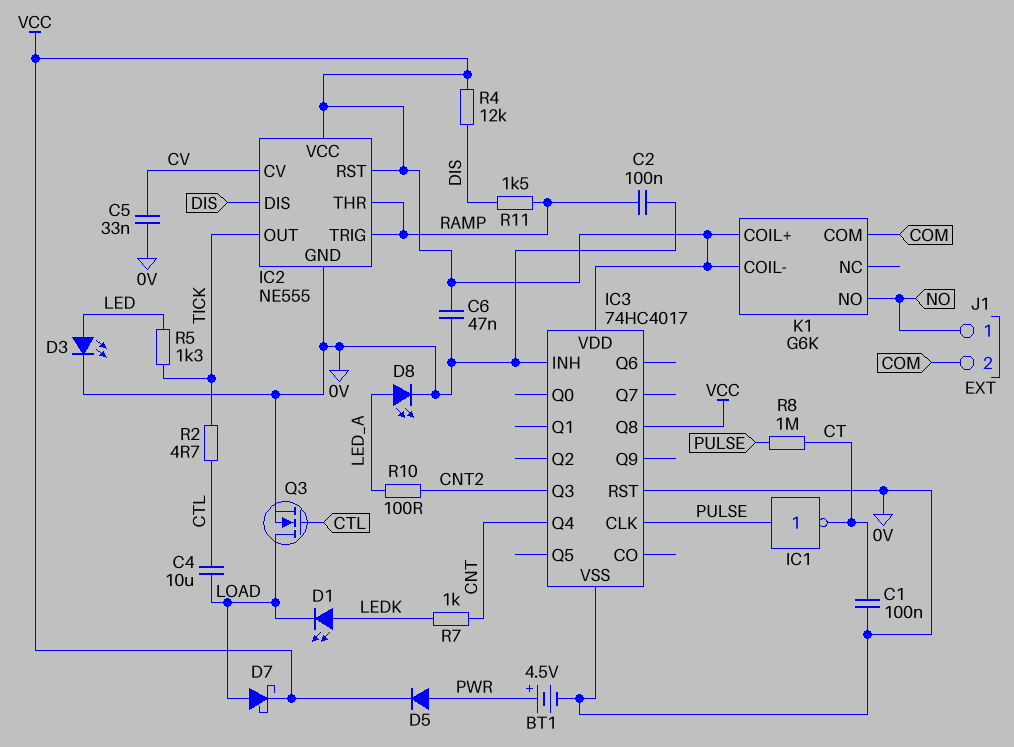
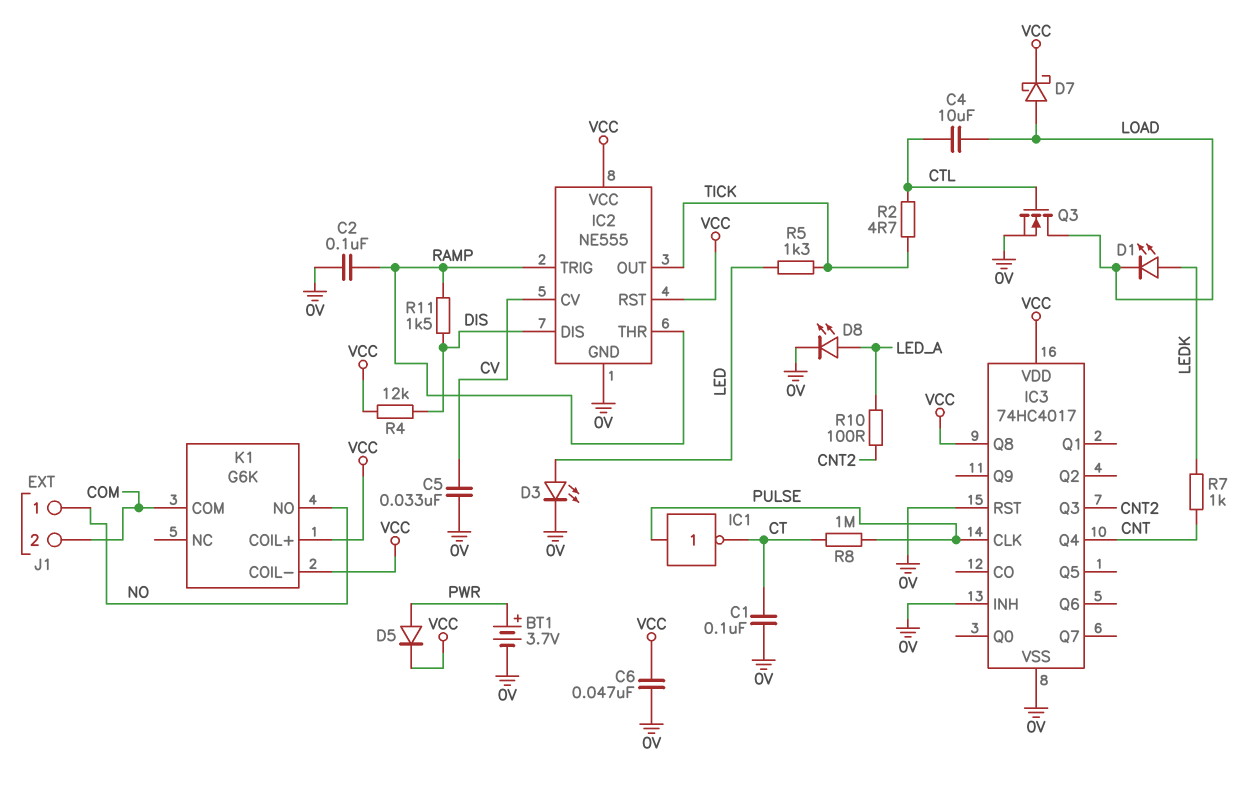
BT1: 4.5V (plus PWR, minus 0V) -> 3.7V (plus PWR, minus 0V)

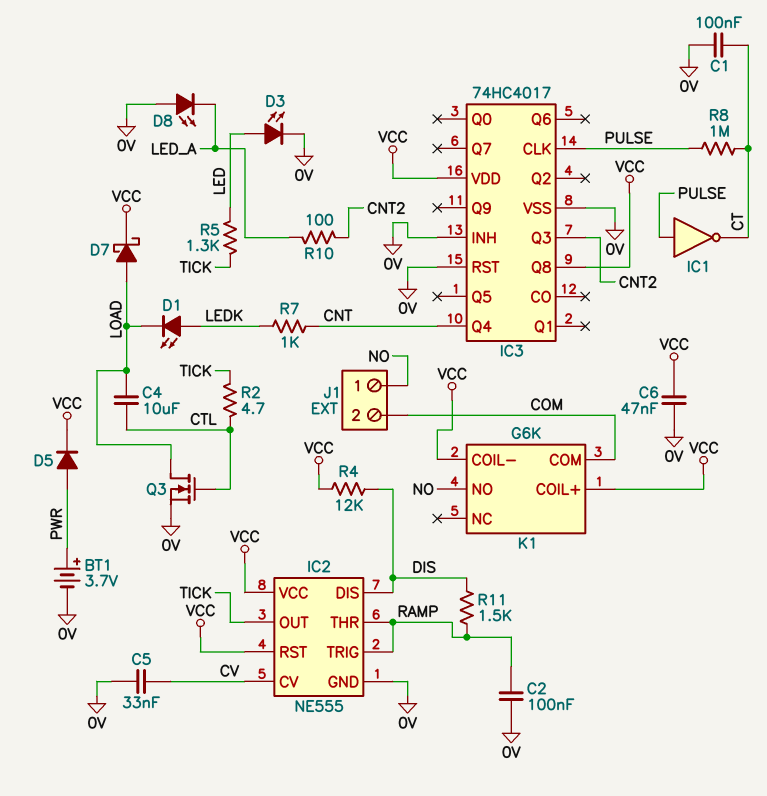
D8: LED (A LED_A, K 0V) -> LED (A 0V, K LED_A)

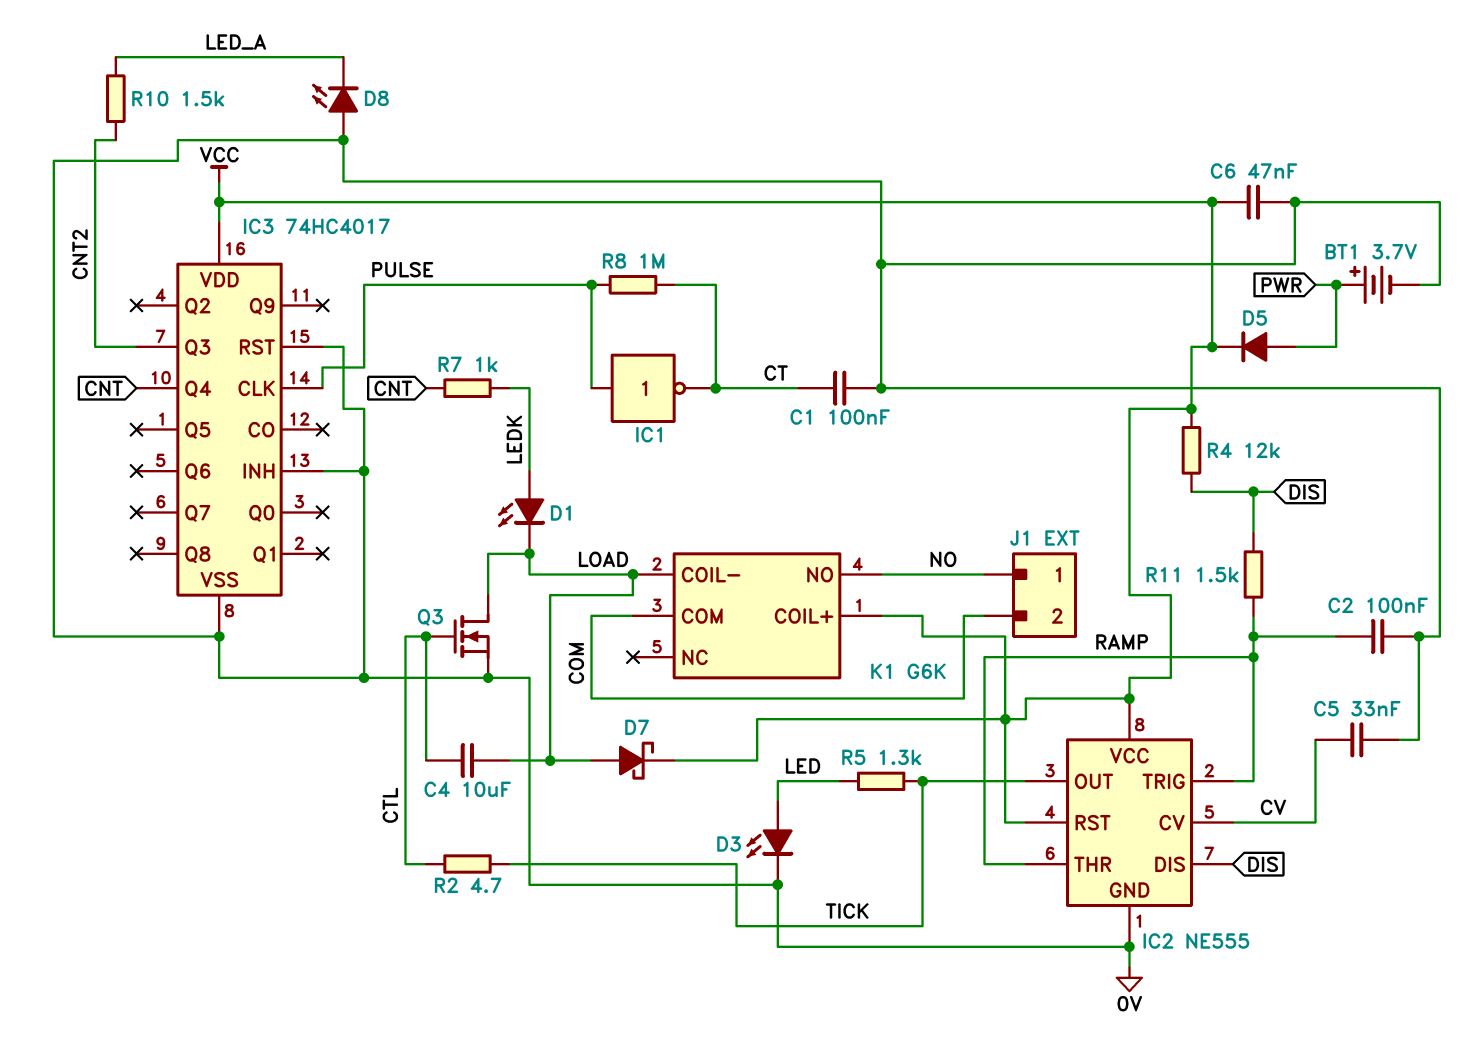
IC3 pin Q8: VCC -> none
K1 pin COIL-: VCC -> LOAD
R10: 100 (CNT2, LED_A) -> 1.5k (CNT2, LED_A)

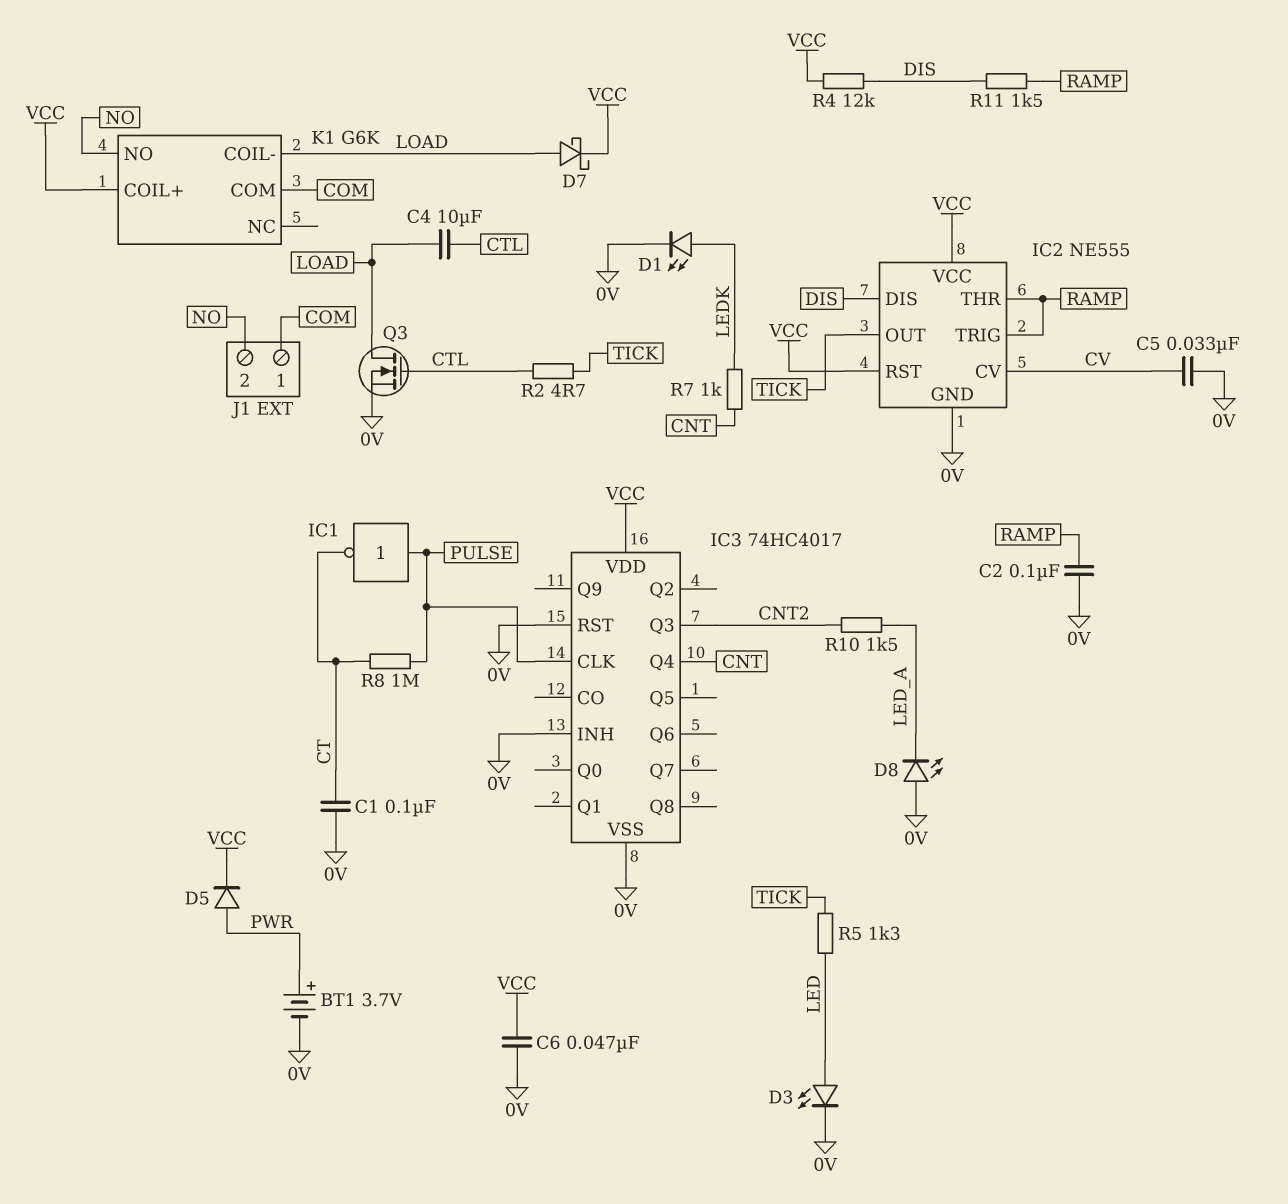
D1: LED (A LEDK, K LOAD) -> LED (A LEDK, K 0V)
J1 pin 1: NO -> COM
J1 pin 2: COM -> NO

